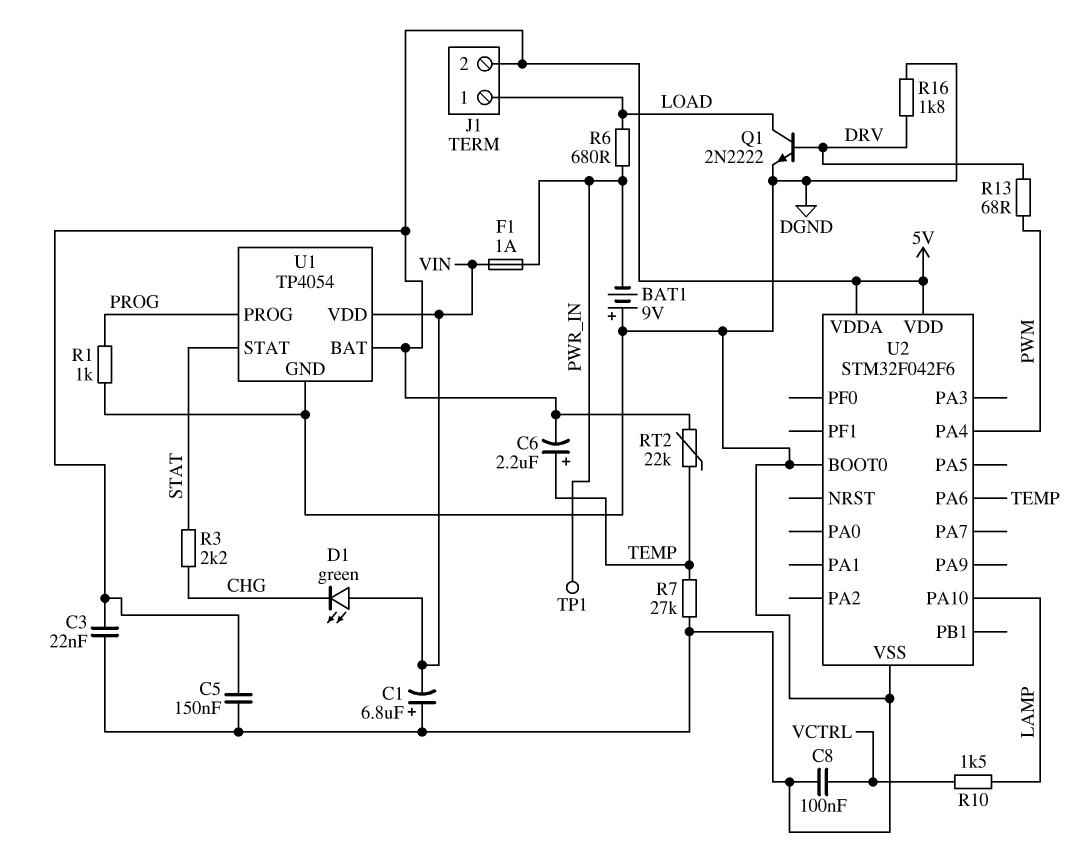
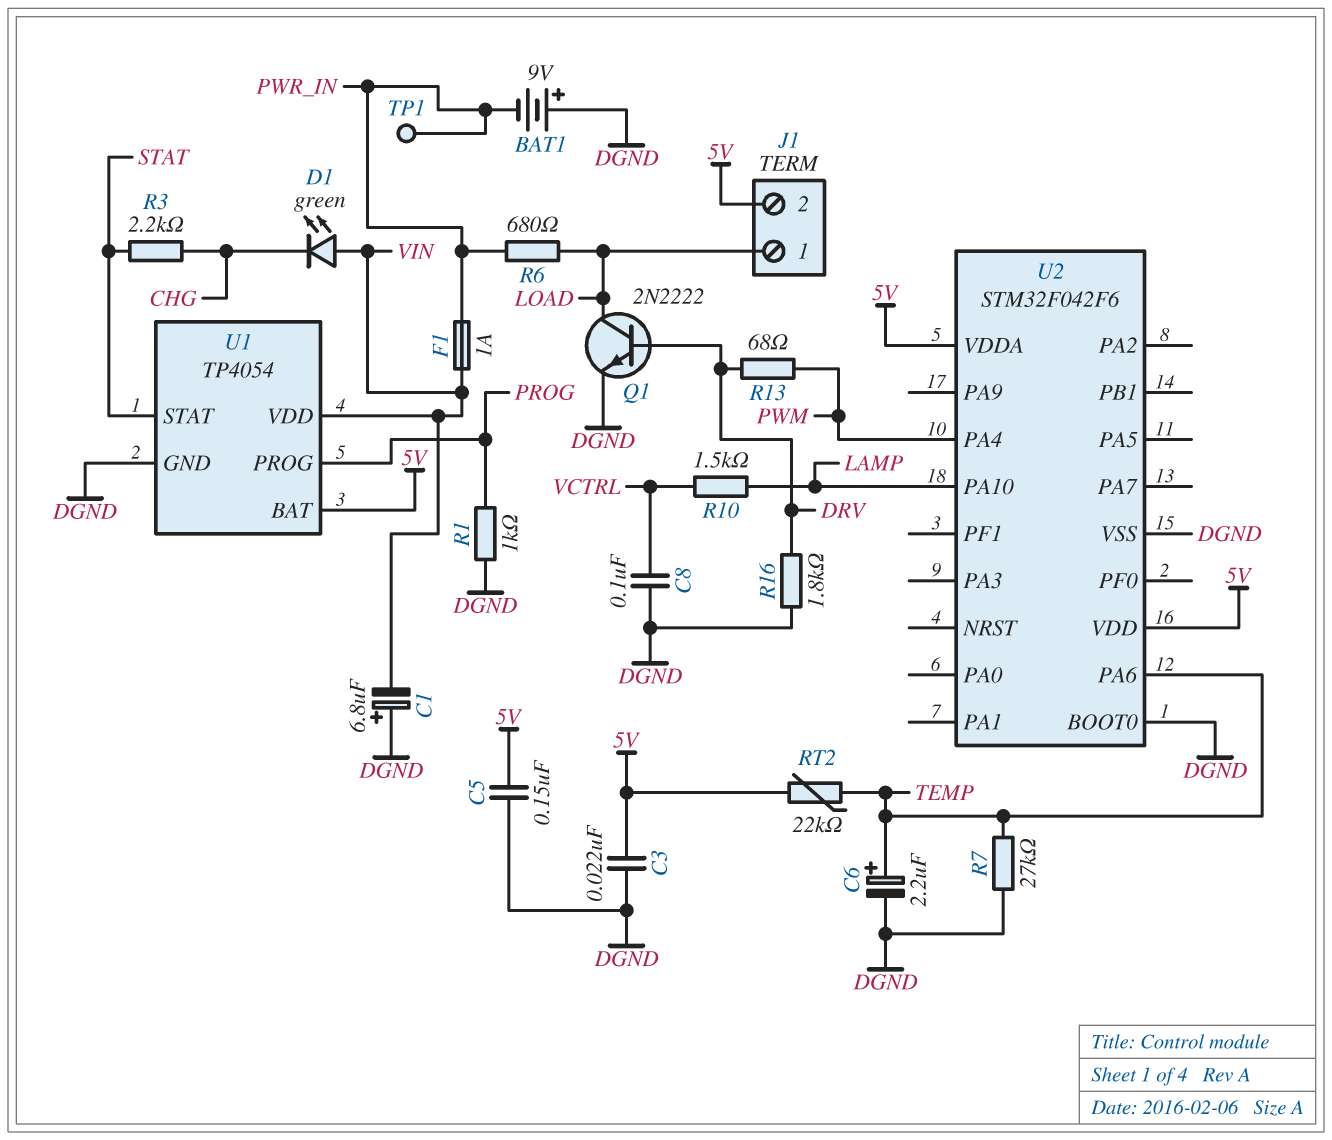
C6: 2.2uF (plus TEMP, minus 5V) -> 2.2uF (plus TEMP, minus DGND)

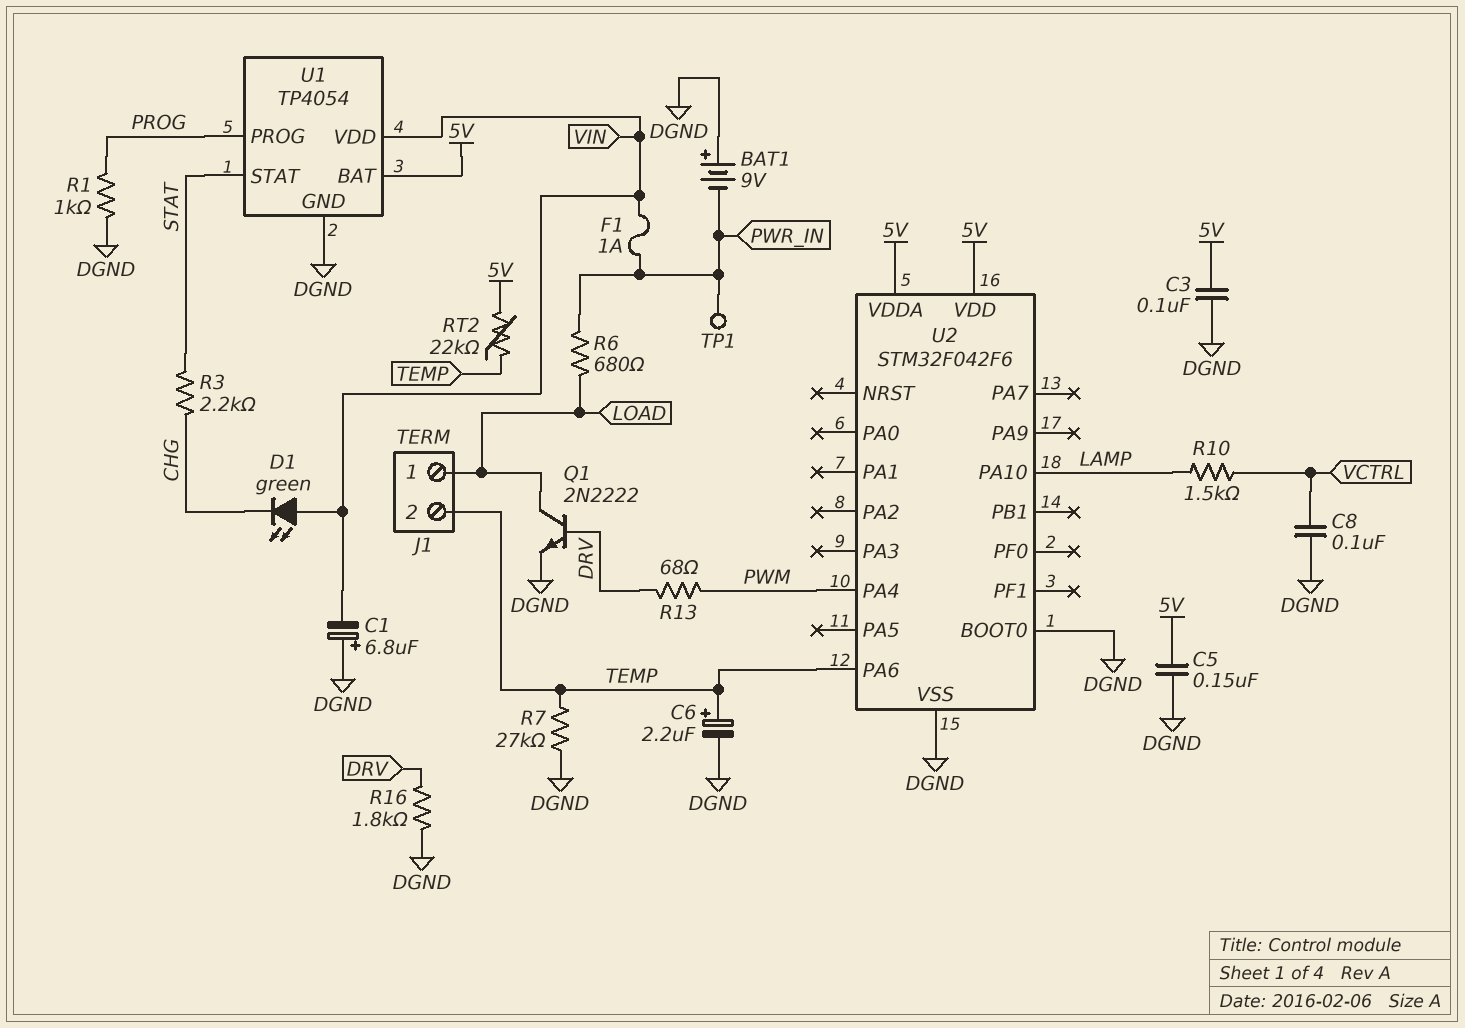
C3: 22nF (5V, DGND) -> 100nF (5V, DGND)
J1 pin 2: 5V -> TEMP

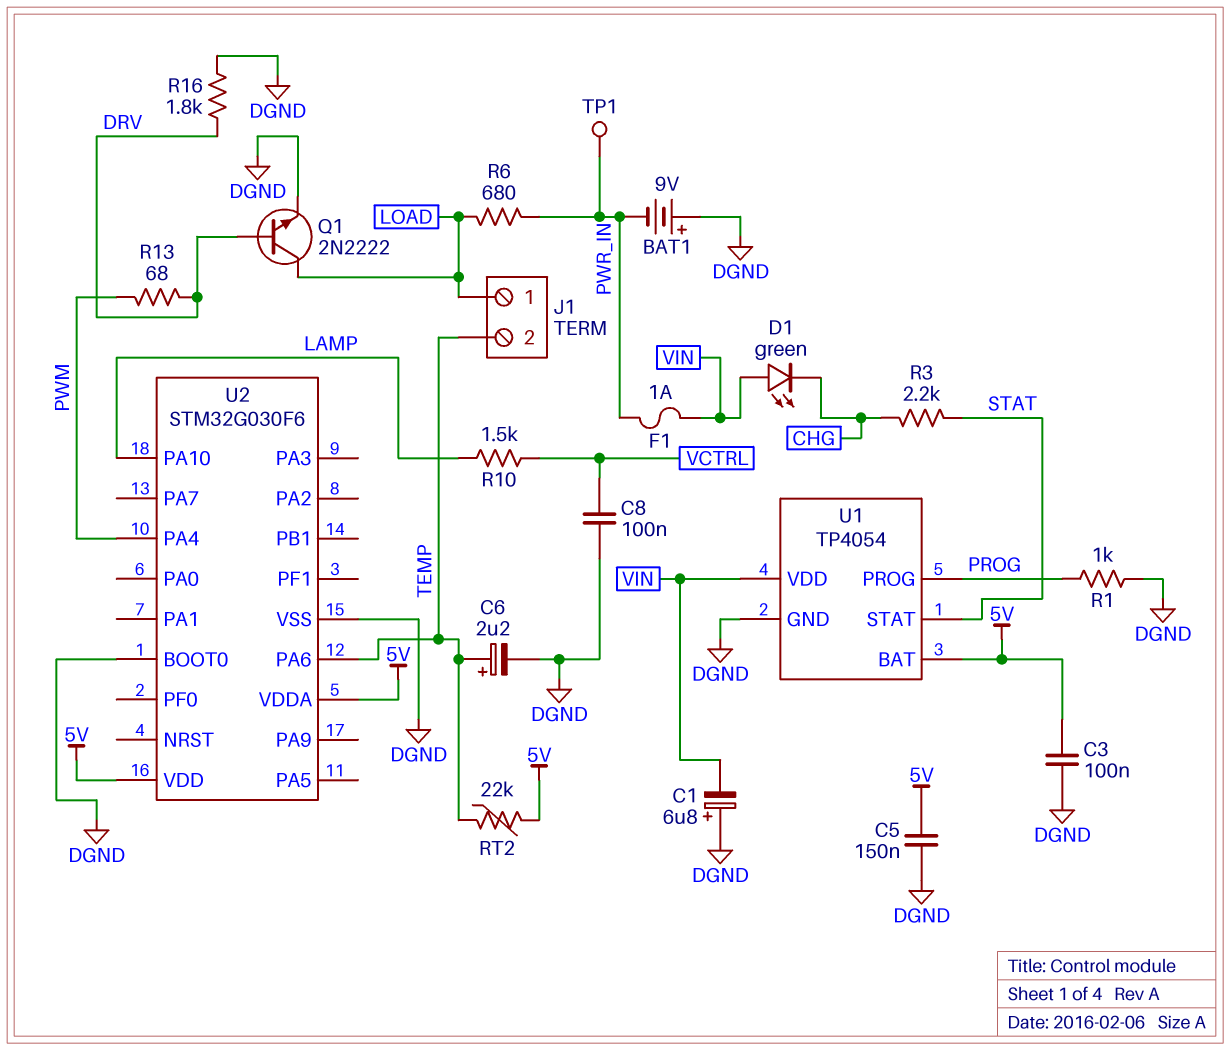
R7: 27k (DGND, TEMP) -> none
U2: STM32F042F6 -> STM32G030F6

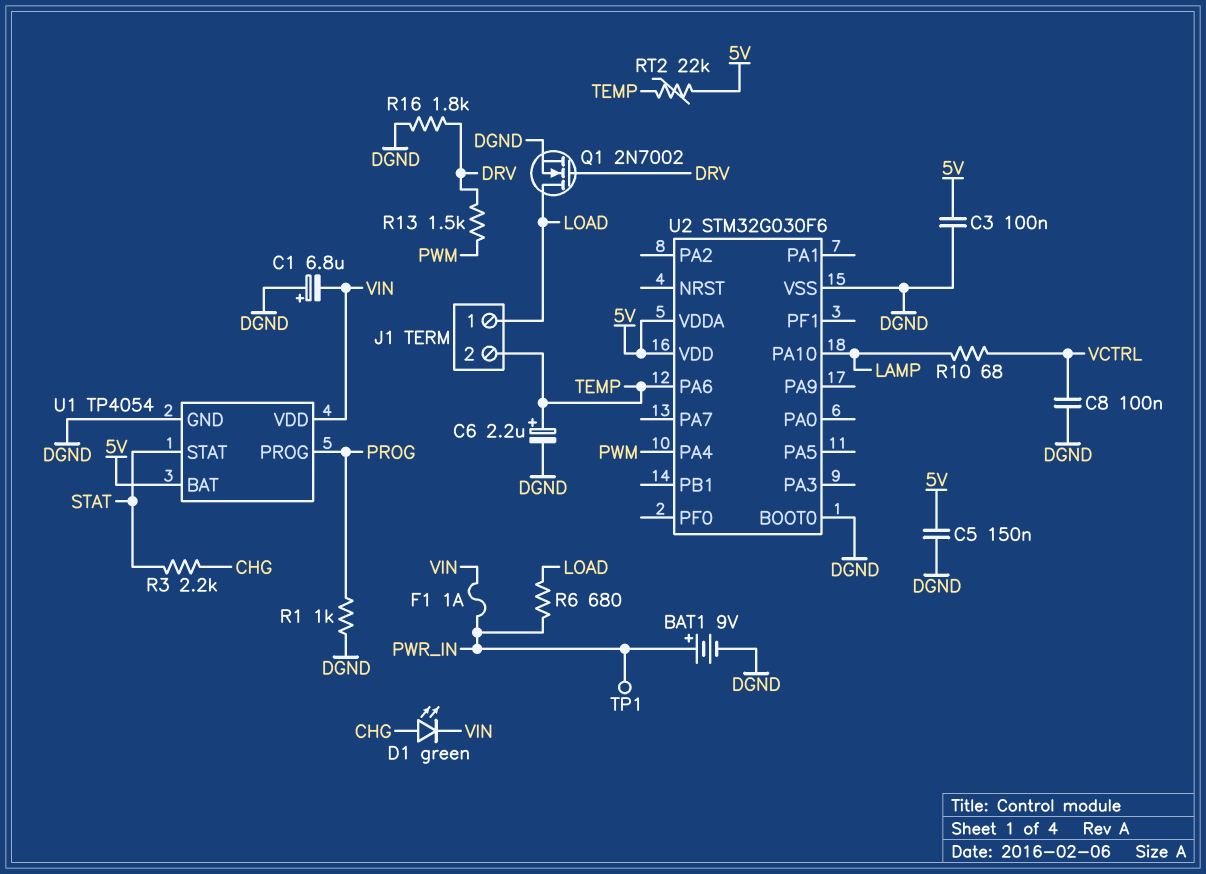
BAT1: 9V (plus DGND, minus PWR_IN) -> 9V (plus PWR_IN, minus DGND)
D1: LED green (A VIN, K CHG) -> LED green (A CHG, K VIN)
Q1: NPN 2N2222 (B DRV, C LOAD, E DGND) -> NMOS 2N7002 (G DRV, D LOAD, S DGND)
R10: 1.5k (LAMP, VCTRL) -> 68 (LAMP, VCTRL)
R13: 68 (DRV, PWM) -> 1.5k (DRV, PWM)

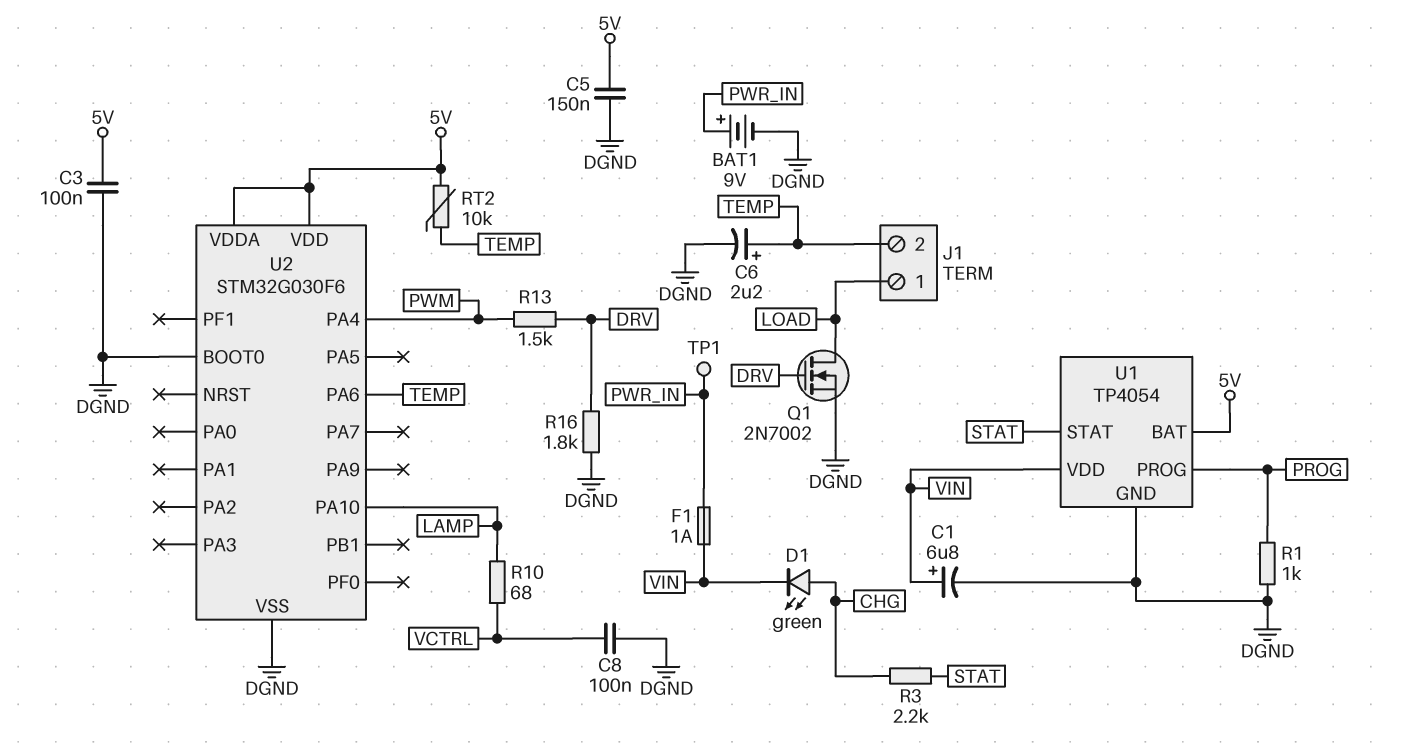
C1: 6.8uF (plus DGND, minus VIN) -> 6.8uF (plus VIN, minus DGND)
R6: 680 (LOAD, PWR_IN) -> none
RT2: 22k (5V, TEMP) -> 10k (5V, TEMP)

